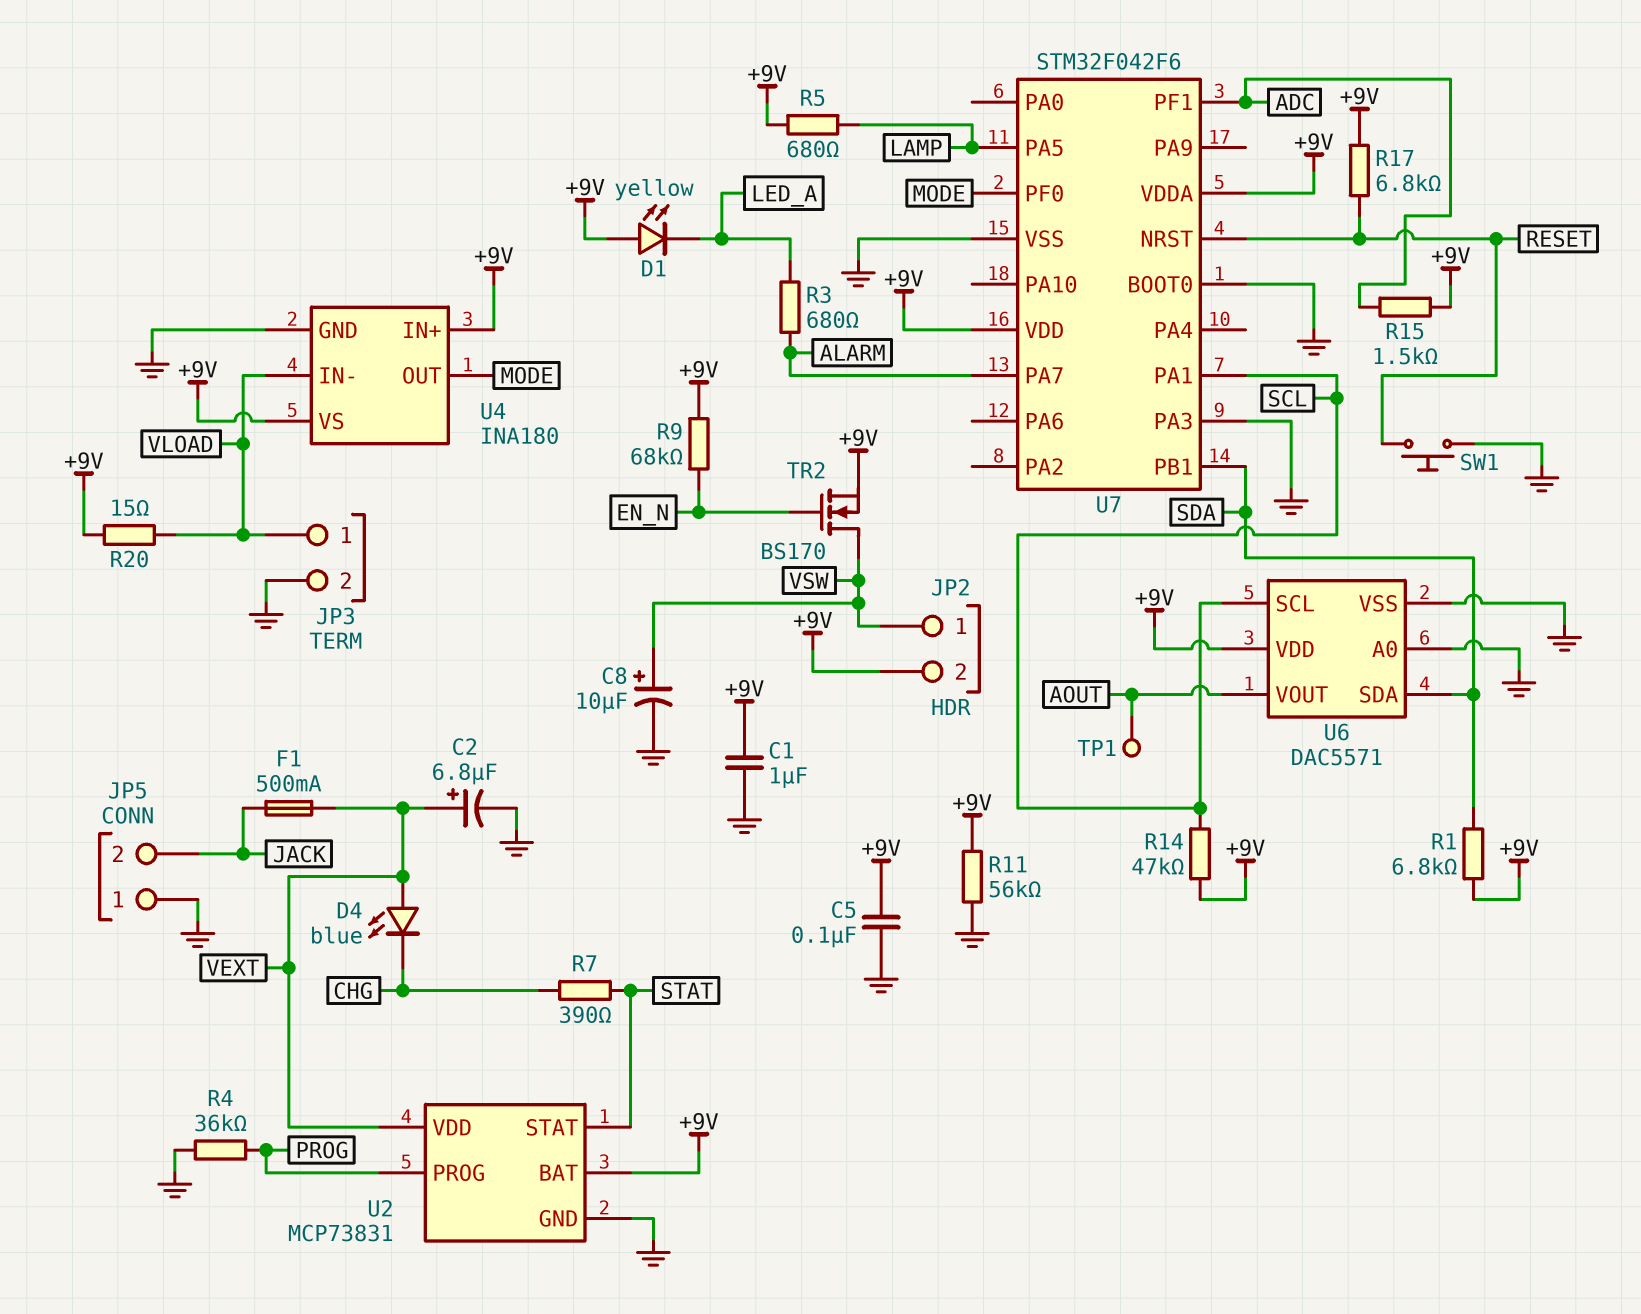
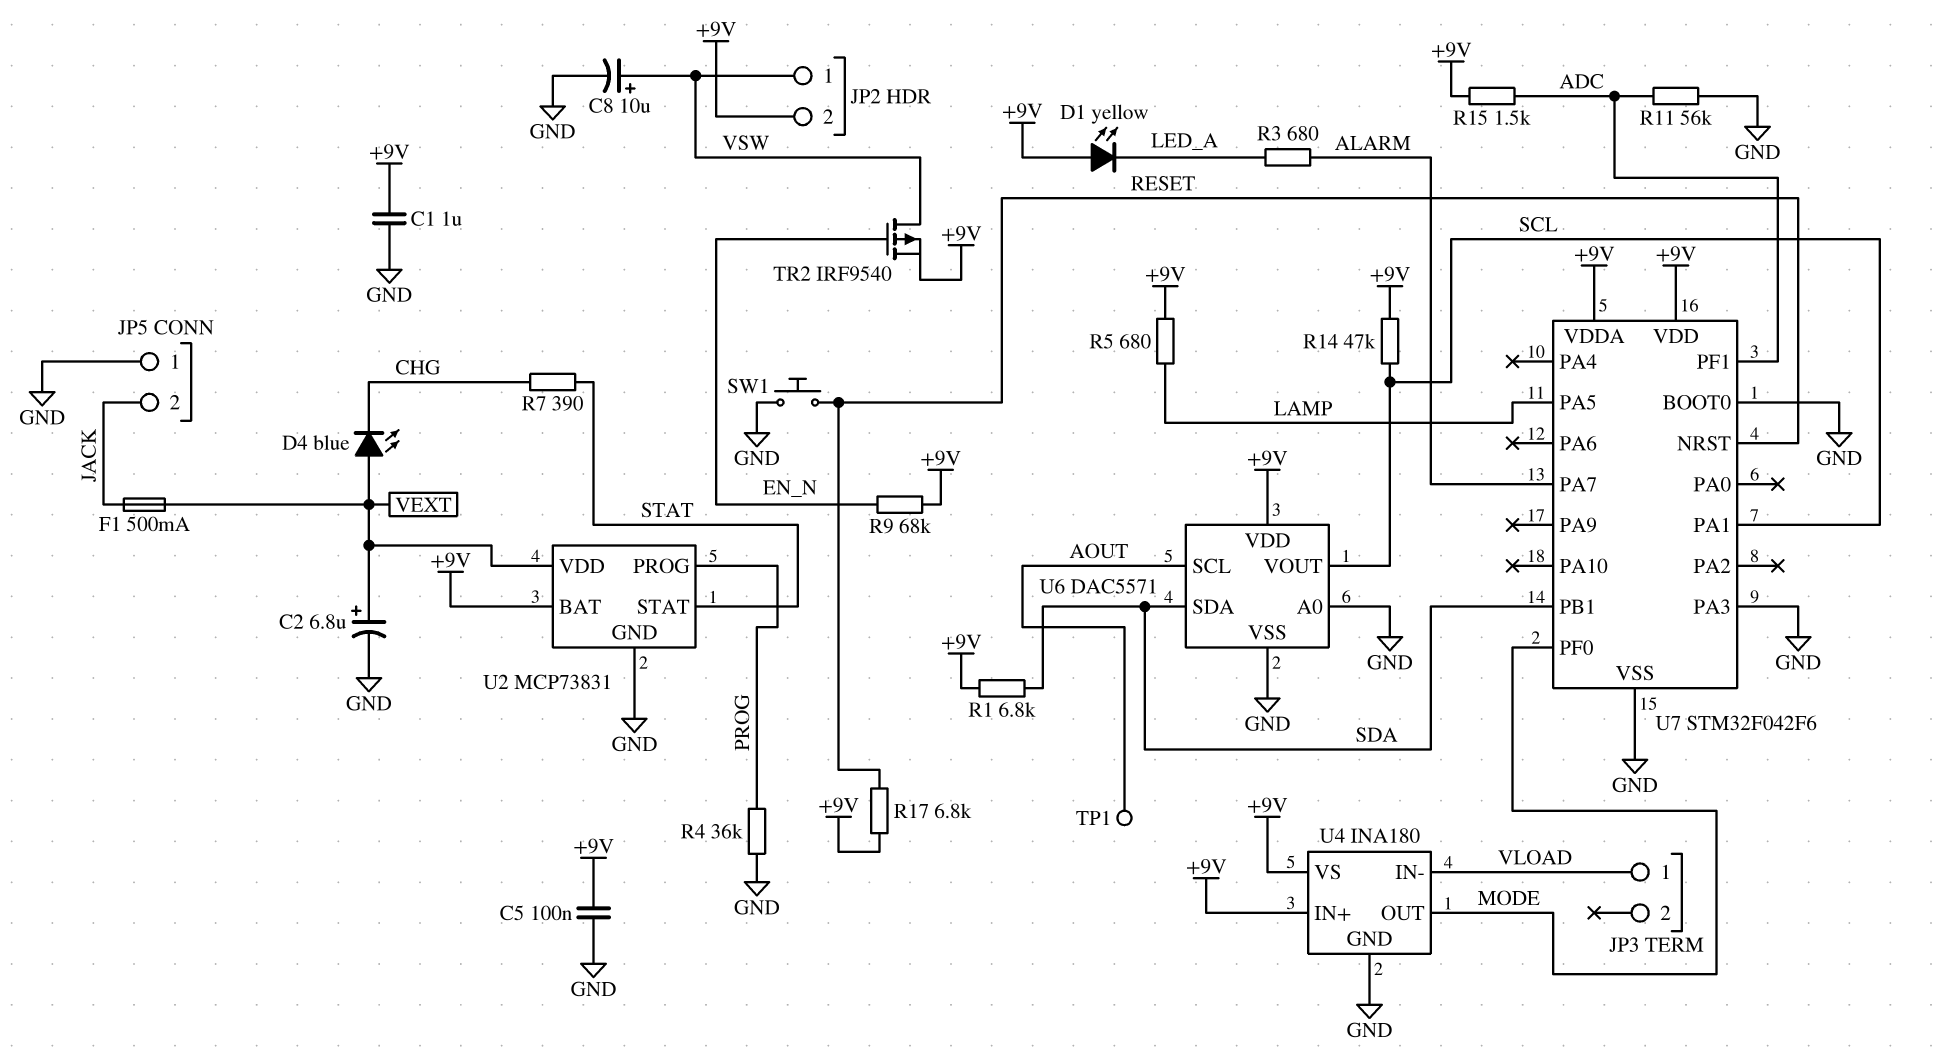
JP3 pin 2: GND -> none
R11: 56k (+9V, GND) -> 56k (ADC, GND)
R20: 15 (+9V, VLOAD) -> none
TR2: NMOS BS170 (G EN_N, D VSW, S +9V) -> PMOS IRF9540 (G EN_N, D VSW, S +9V)
U6 pin SCL: SCL -> AOUT
U6 pin VOUT: AOUT -> SCL

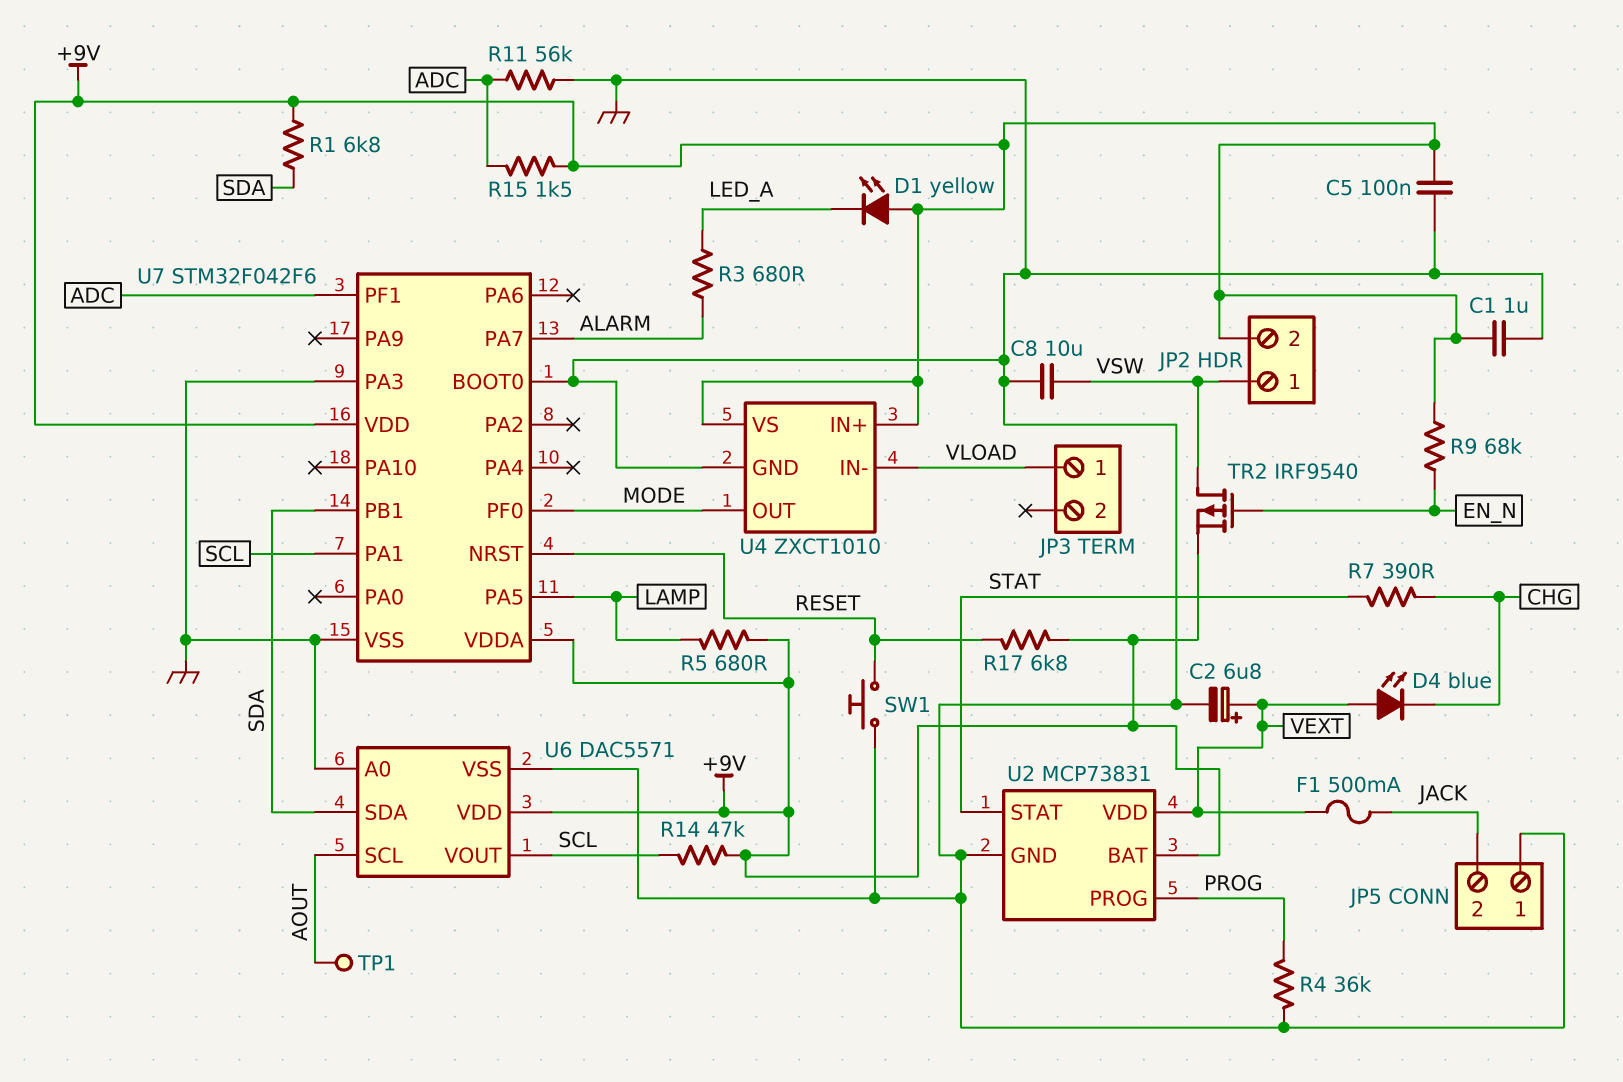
C8: 10uF (plus VSW, minus GND) -> 10uF (GND, VSW)
U4: INA180 -> ZXCT1010

